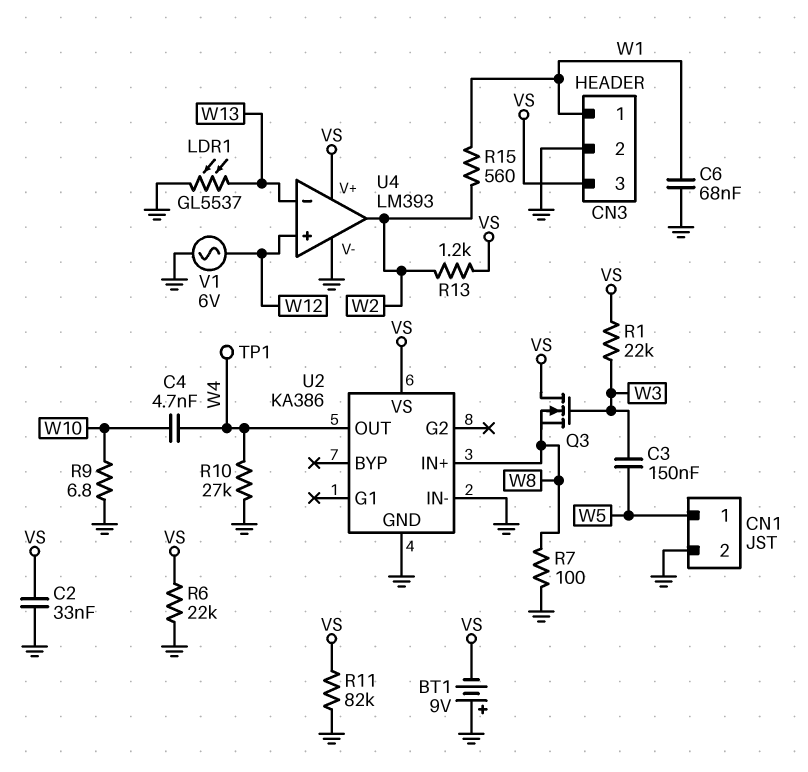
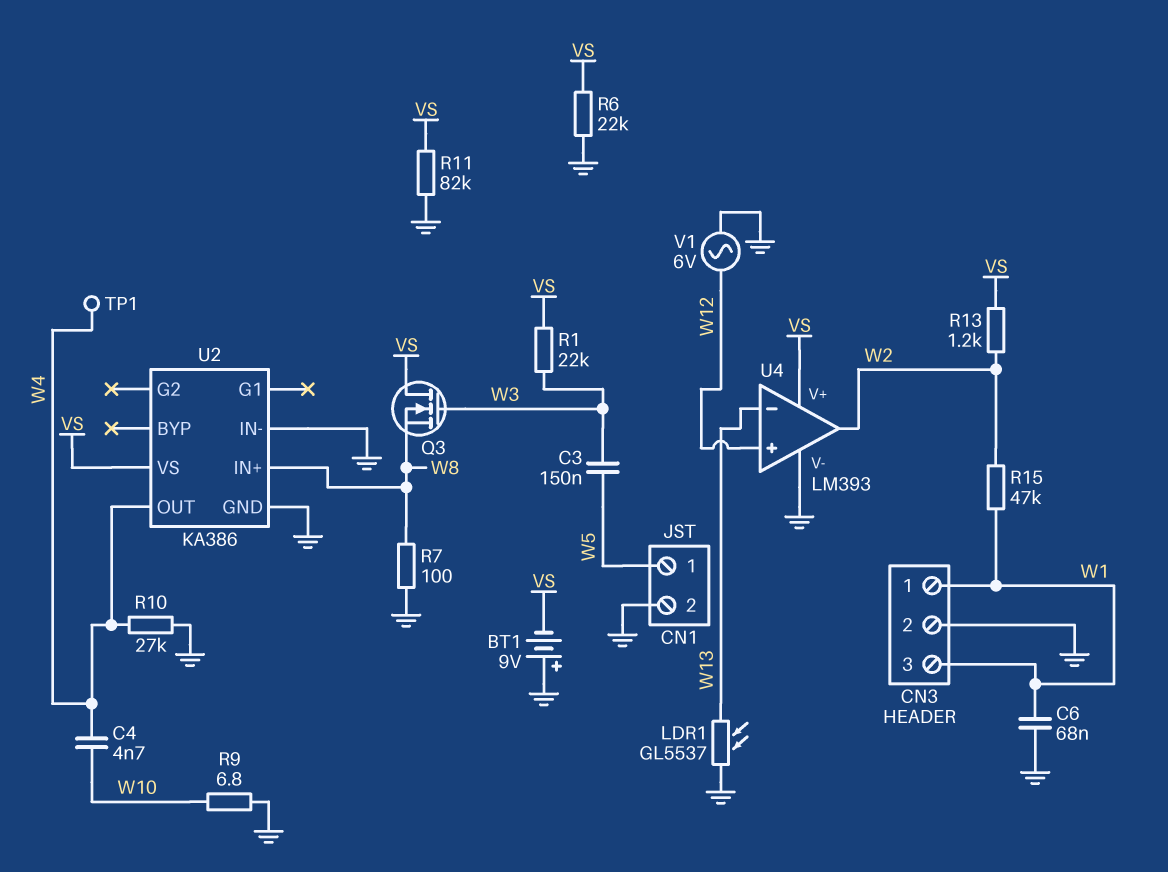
C2: 33nF (GND, VS) -> none
CN3 pin 3: VS -> W1
R15: 560 (W1, W2) -> 47k (W1, W2)

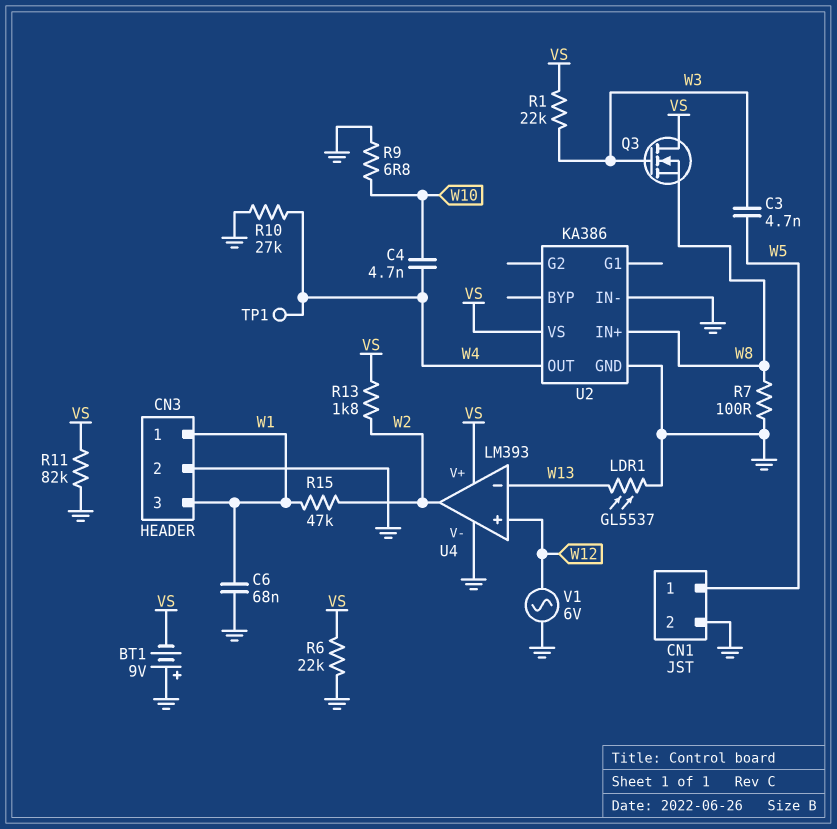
C3: 150nF (W3, W5) -> 4.7nF (W3, W5)
R13: 1.2k (VS, W2) -> 1.8k (VS, W2)

